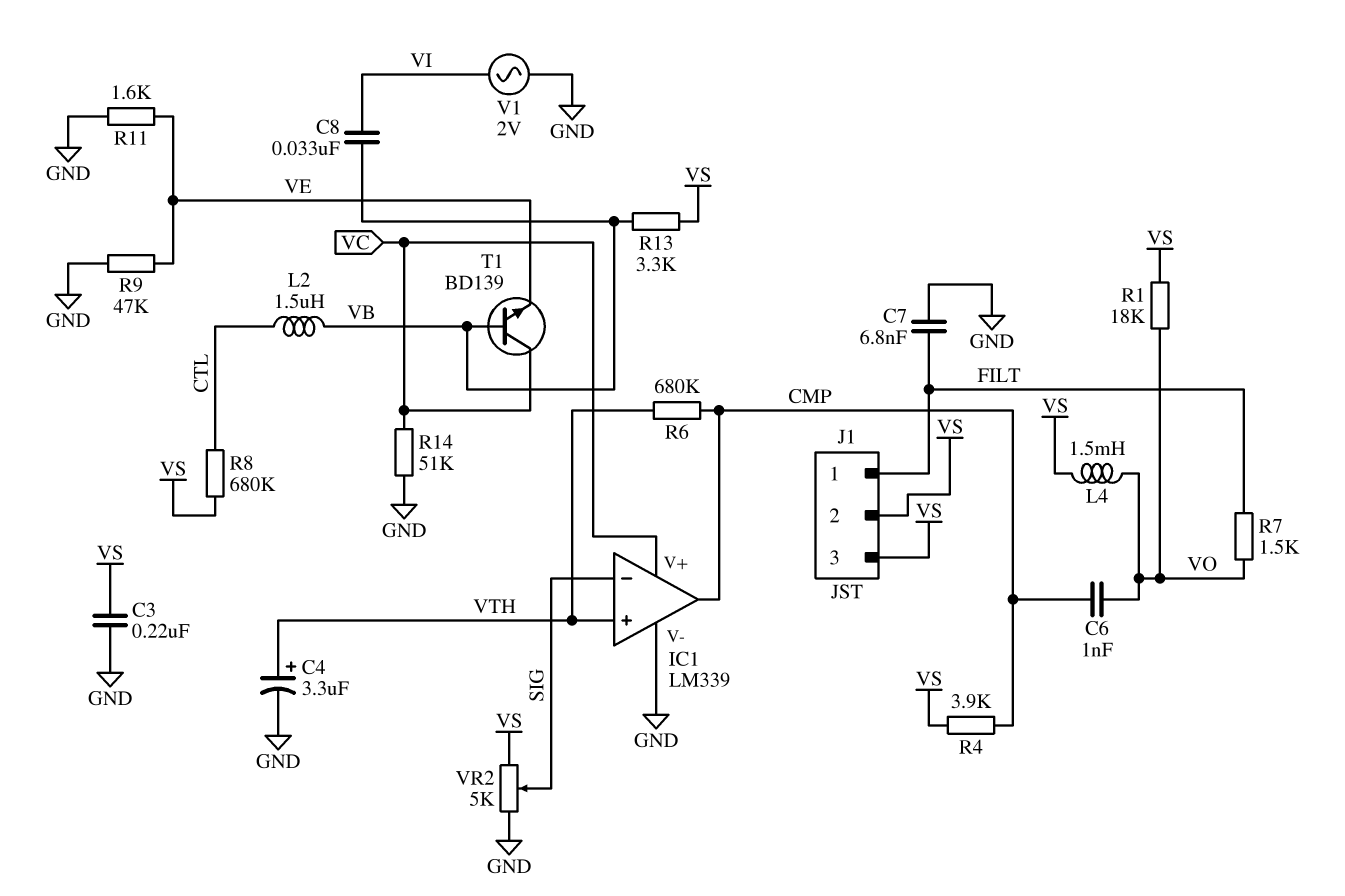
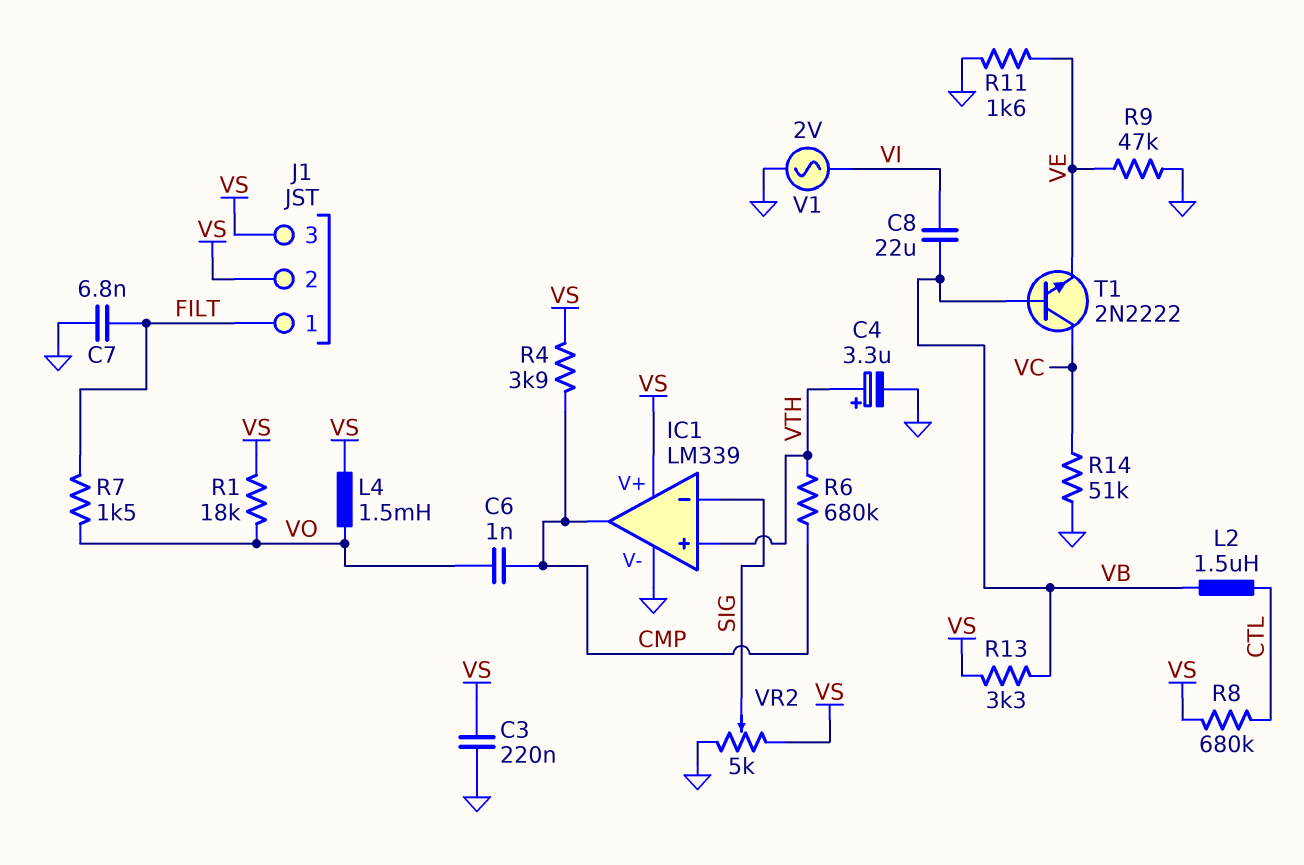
C8: 33nF (VB, VI) -> 22uF (VB, VI)
IC1 pin V+: VC -> VS
T1: NPN BD139 (B VB, C VC, E VE) -> NPN 2N2222 (B VB, C VC, E VE)

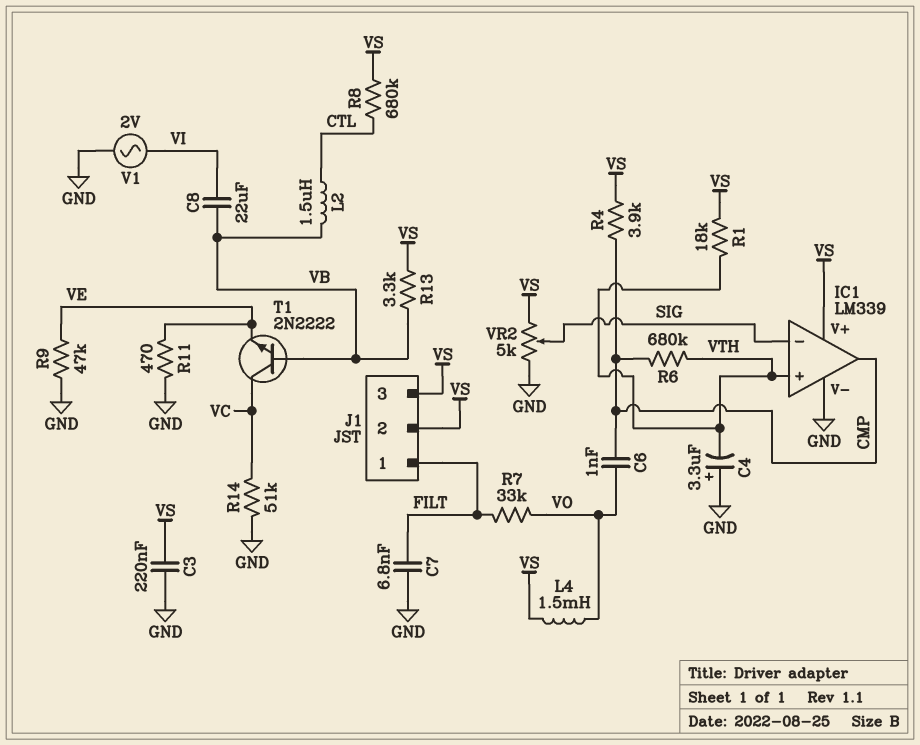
C4: 3.3uF (plus VTH, minus GND) -> 3.3uF (plus GND, minus VTH)
R1: 18k (VO, VS) -> 18k (VS, VTH)
R7: 1.5k (FILT, VO) -> 33k (FILT, VO)
R11: 1.6k (GND, VE) -> 470 (GND, VE)

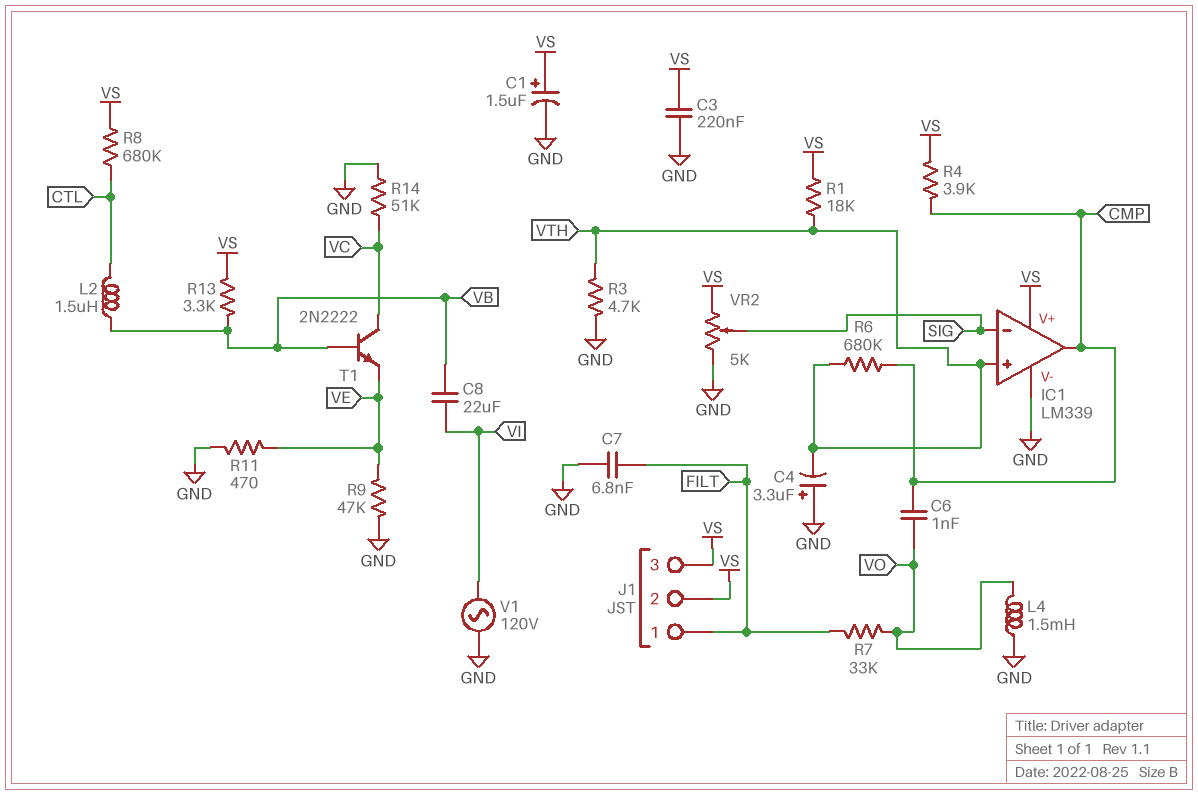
C1: none -> 1.5uF (plus VS, minus GND)
L4: 1.5mH (VO, VS) -> 1.5mH (GND, VO)
R3: none -> 4.7k (GND, VTH)
V1: AC 2V (GND, VI) -> AC 120V (GND, VI)

